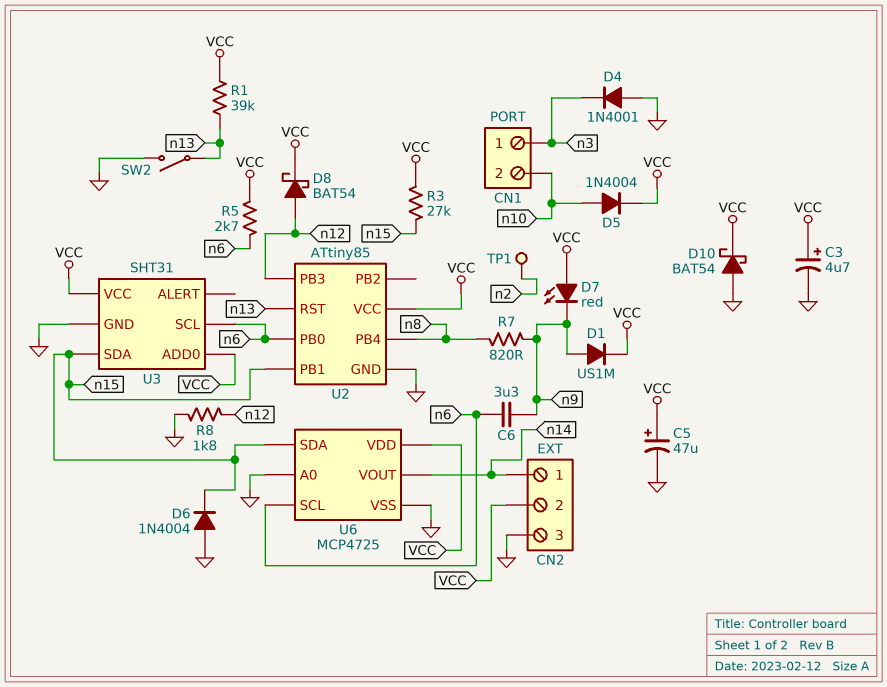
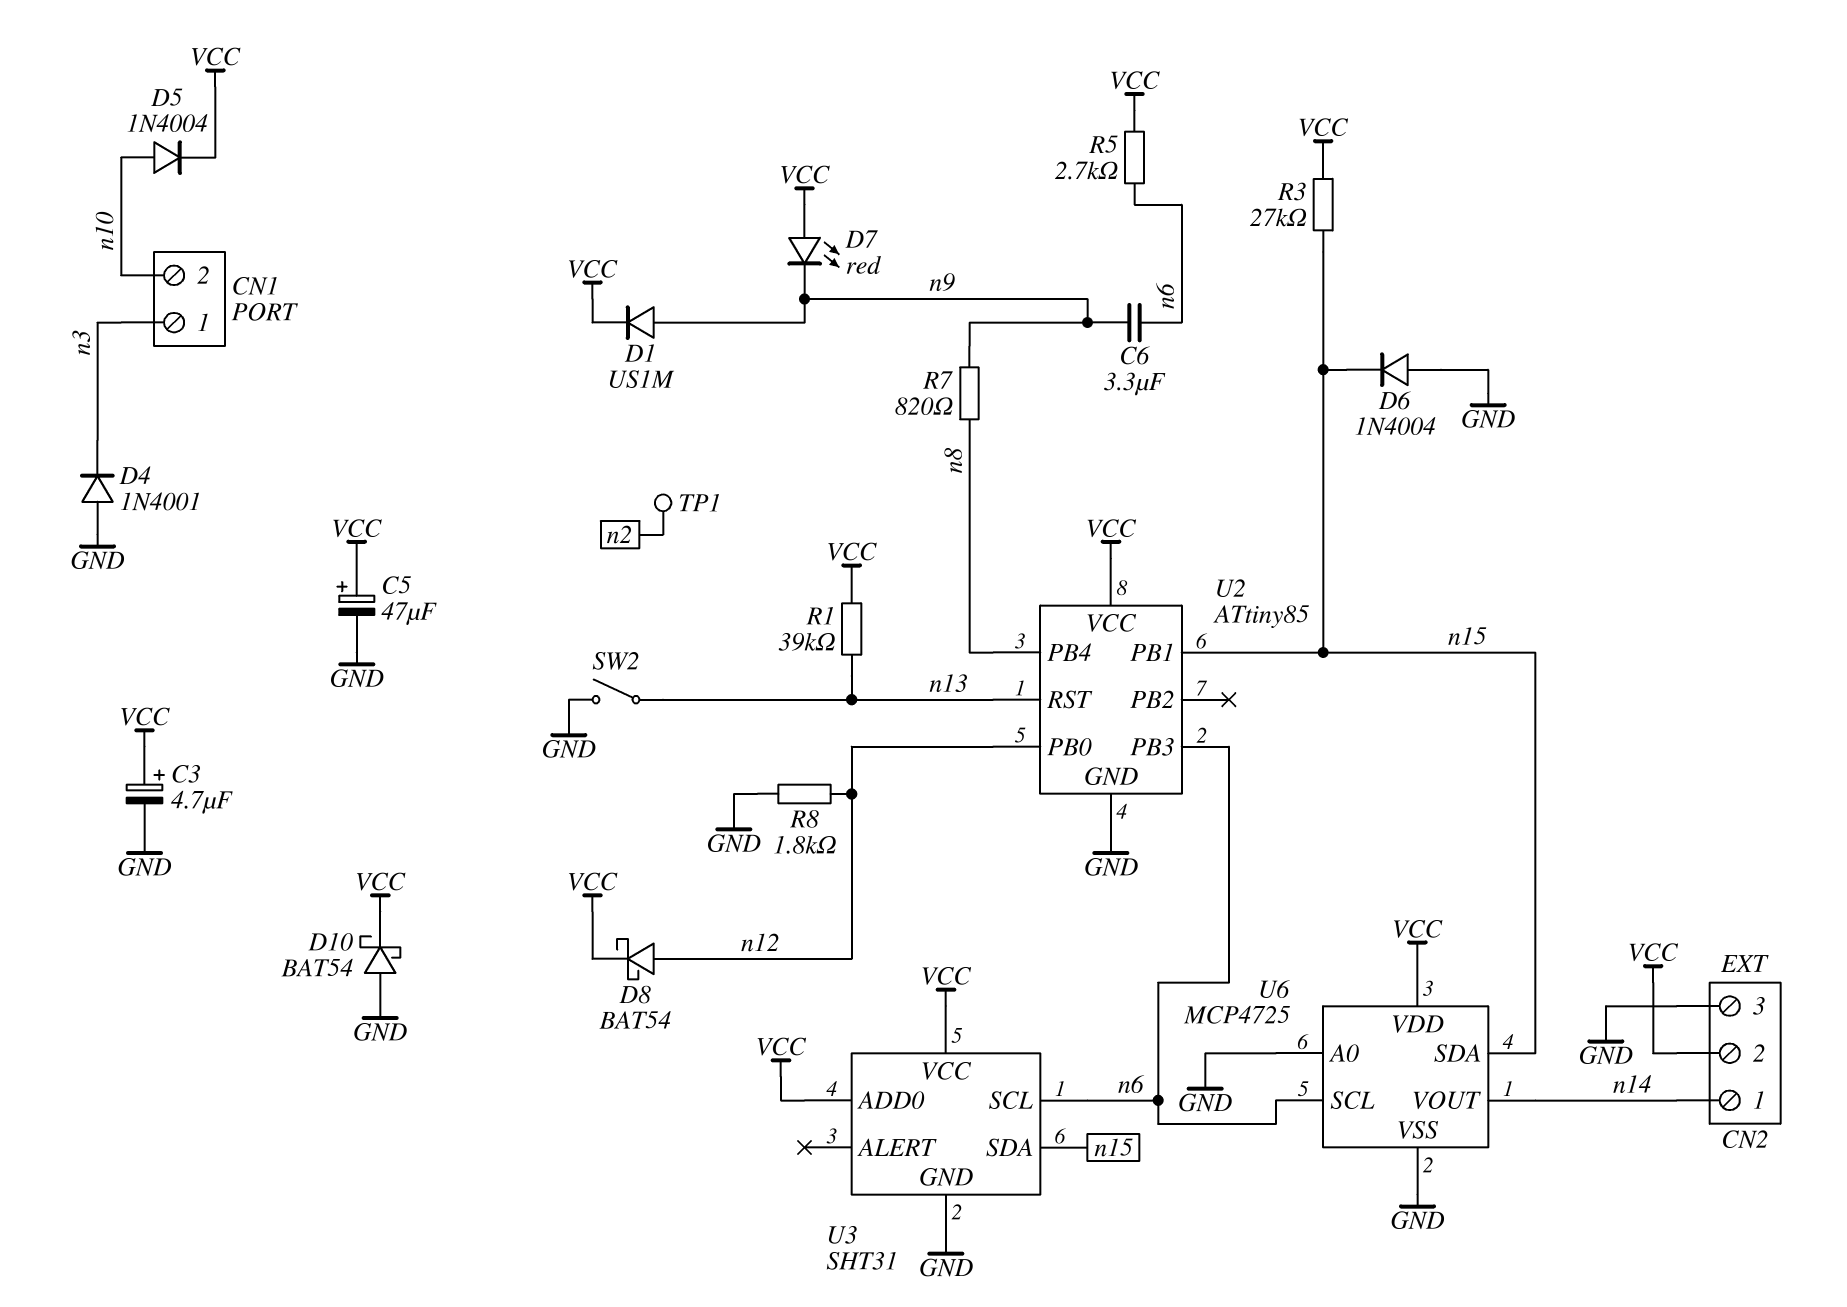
U2 pin PB0: n6 -> n12
U2 pin PB3: n12 -> n6

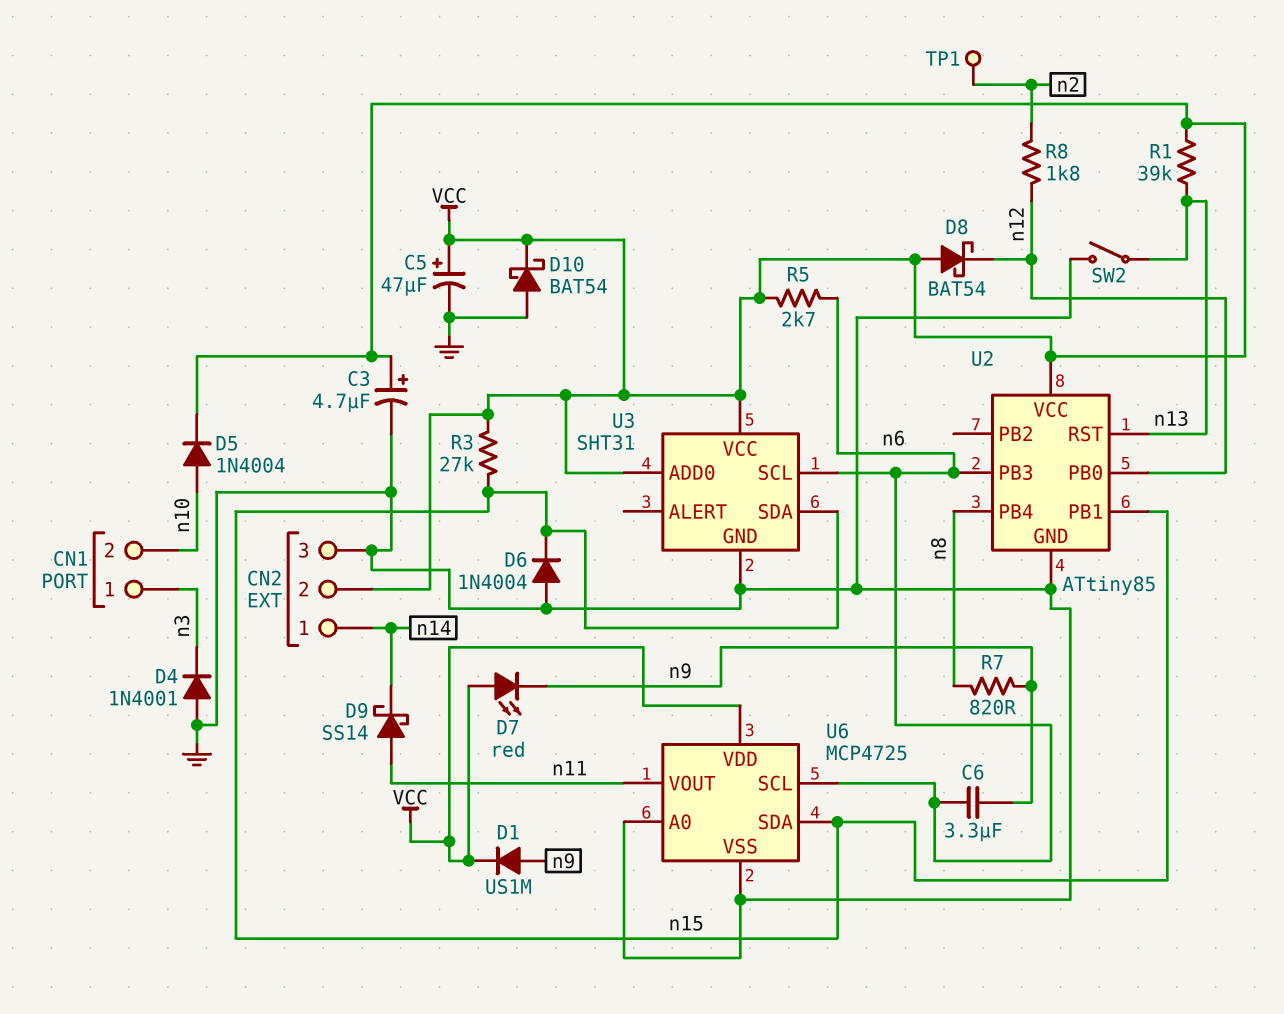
D8: schottky BAT54 (A n12, K VCC) -> schottky BAT54 (A VCC, K n12)
D9: none -> schottky SS14 (A n11, K n14)
R8: 1.8k (GND, n12) -> 1.8k (n2, n12)
U6 pin VOUT: n14 -> n11

